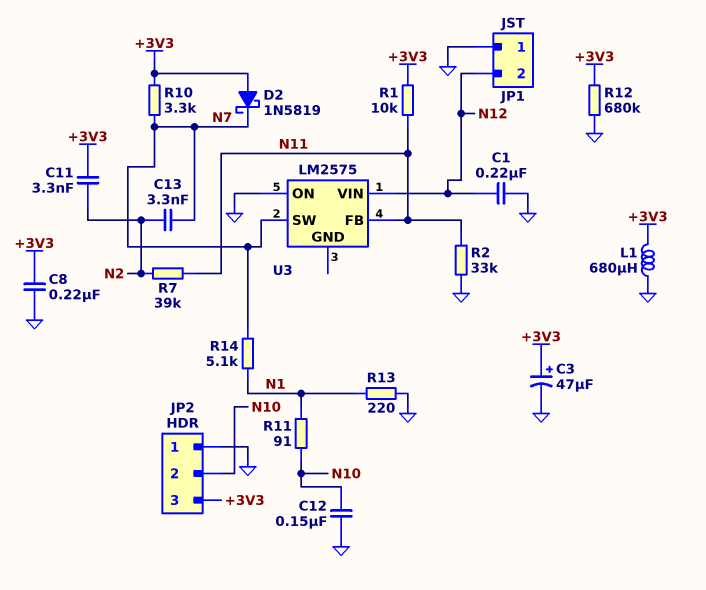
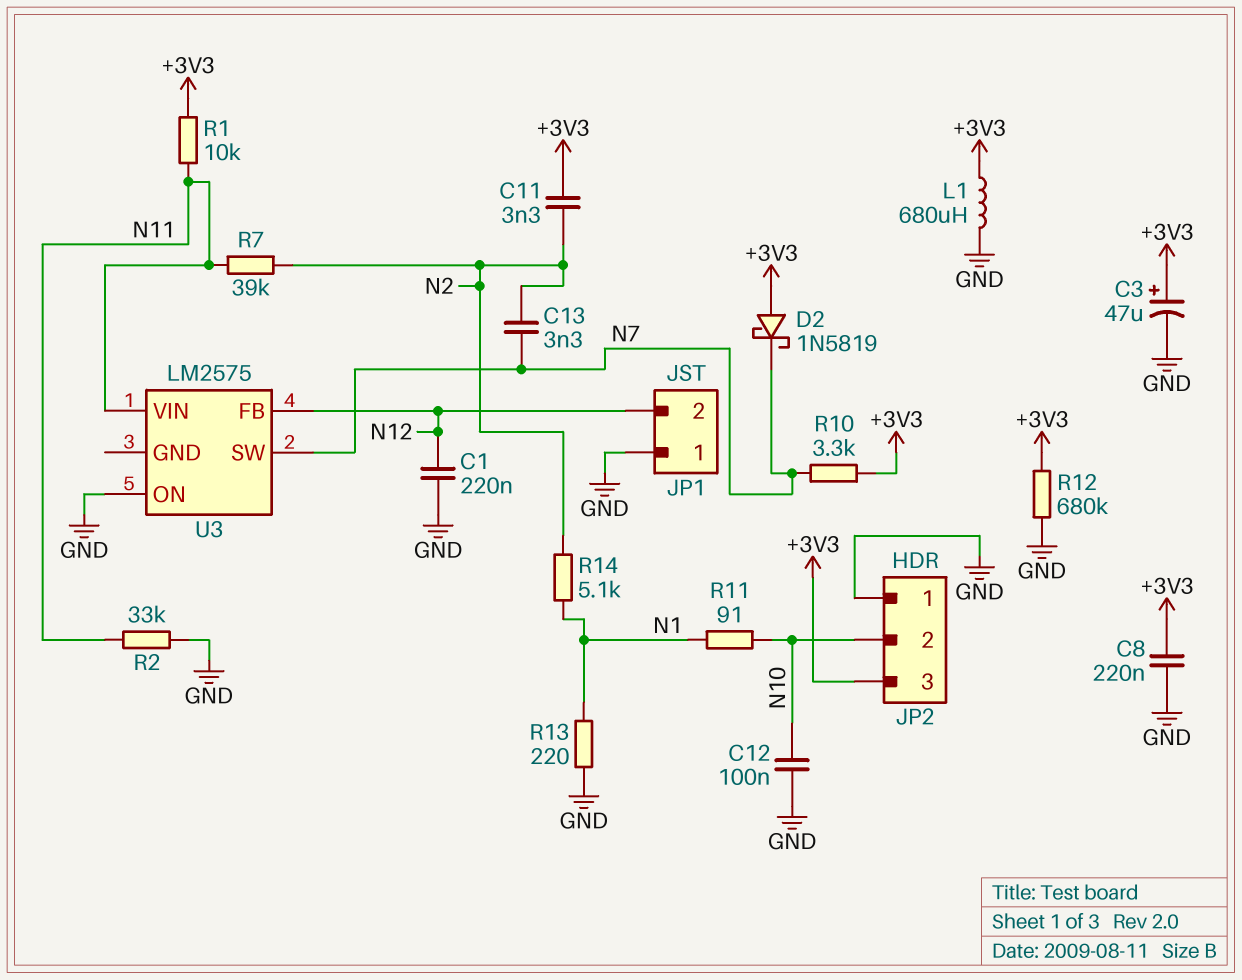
C12: 150nF (GND, N10) -> 100nF (GND, N10)
R14: 5.1k (N1, N7) -> 5.1k (N1, N2)
U3 pin FB: N11 -> N12
U3 pin VIN: N12 -> N11

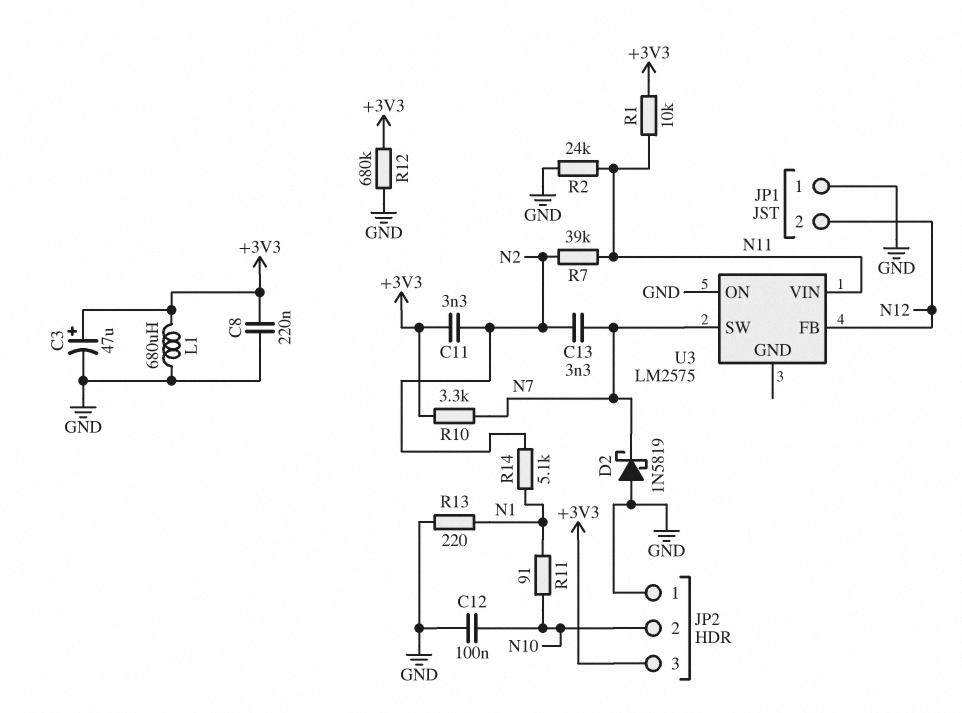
C1: 220nF (GND, N12) -> none
D2: schottky 1N5819 (A +3V3, K N7) -> schottky 1N5819 (A GND, K N7)
R2: 33k (GND, N11) -> 24k (GND, N11)

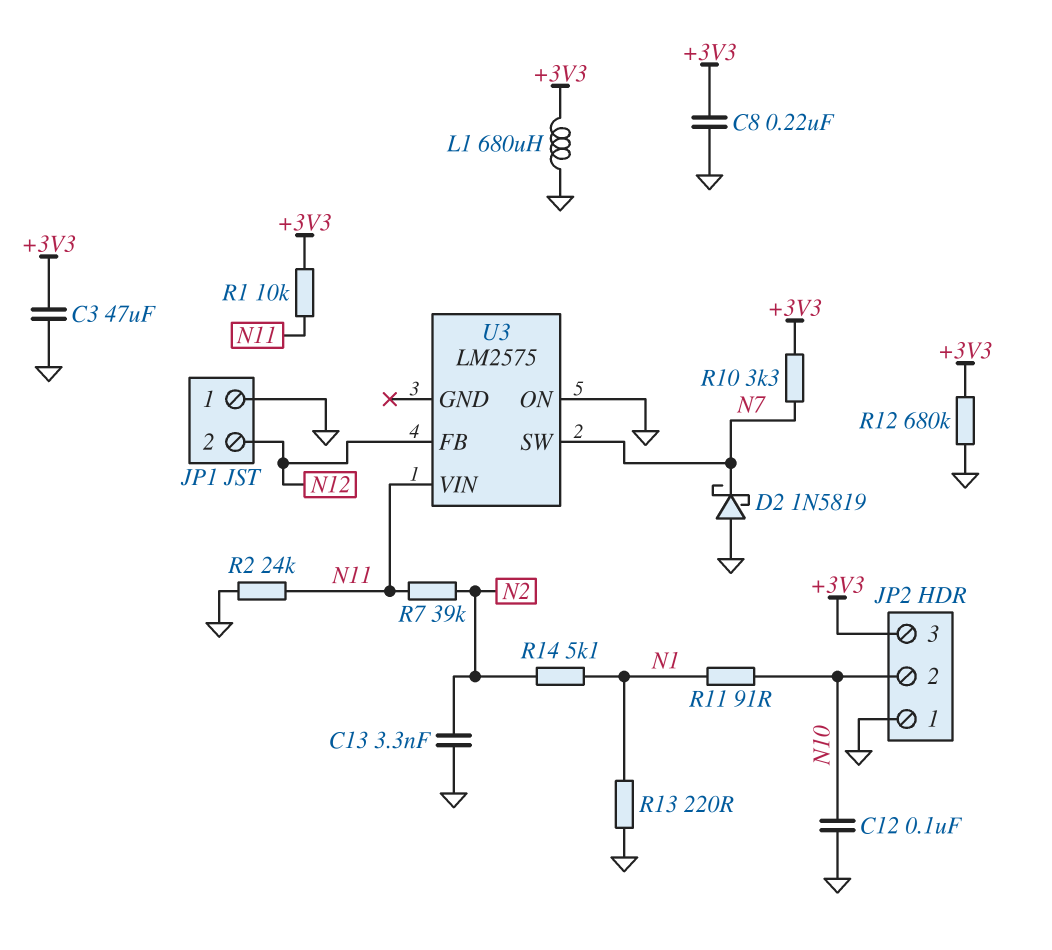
C3: 47uF (plus +3V3, minus GND) -> 47uF (+3V3, GND)
C11: 3.3nF (+3V3, N2) -> none
C13: 3.3nF (N2, N7) -> 3.3nF (GND, N2)

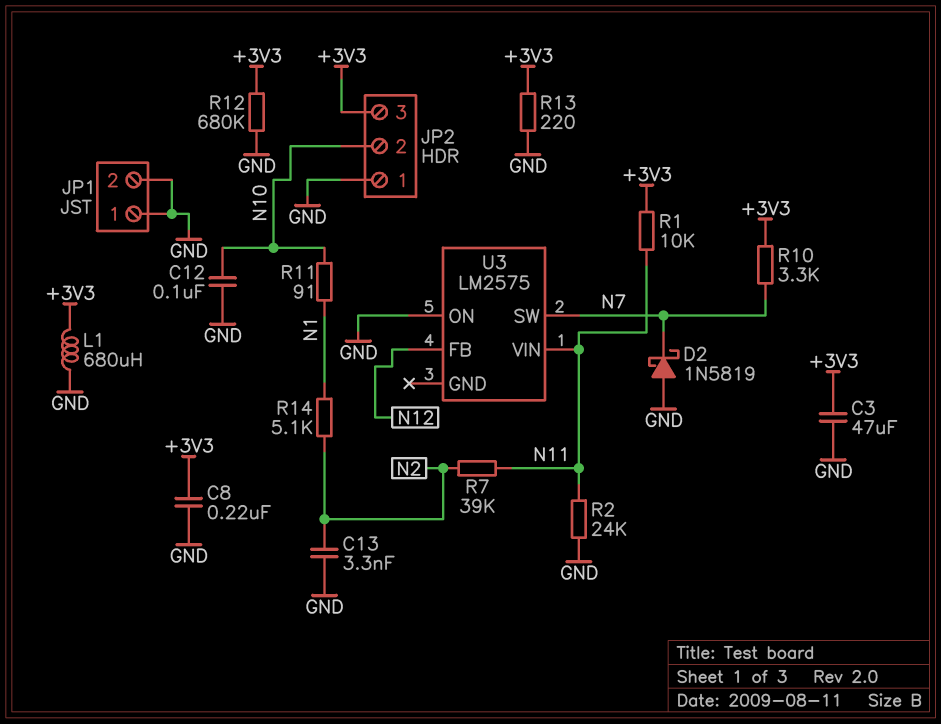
JP1 pin 2: N12 -> GND
R13: 220 (GND, N1) -> 220 (+3V3, GND)

